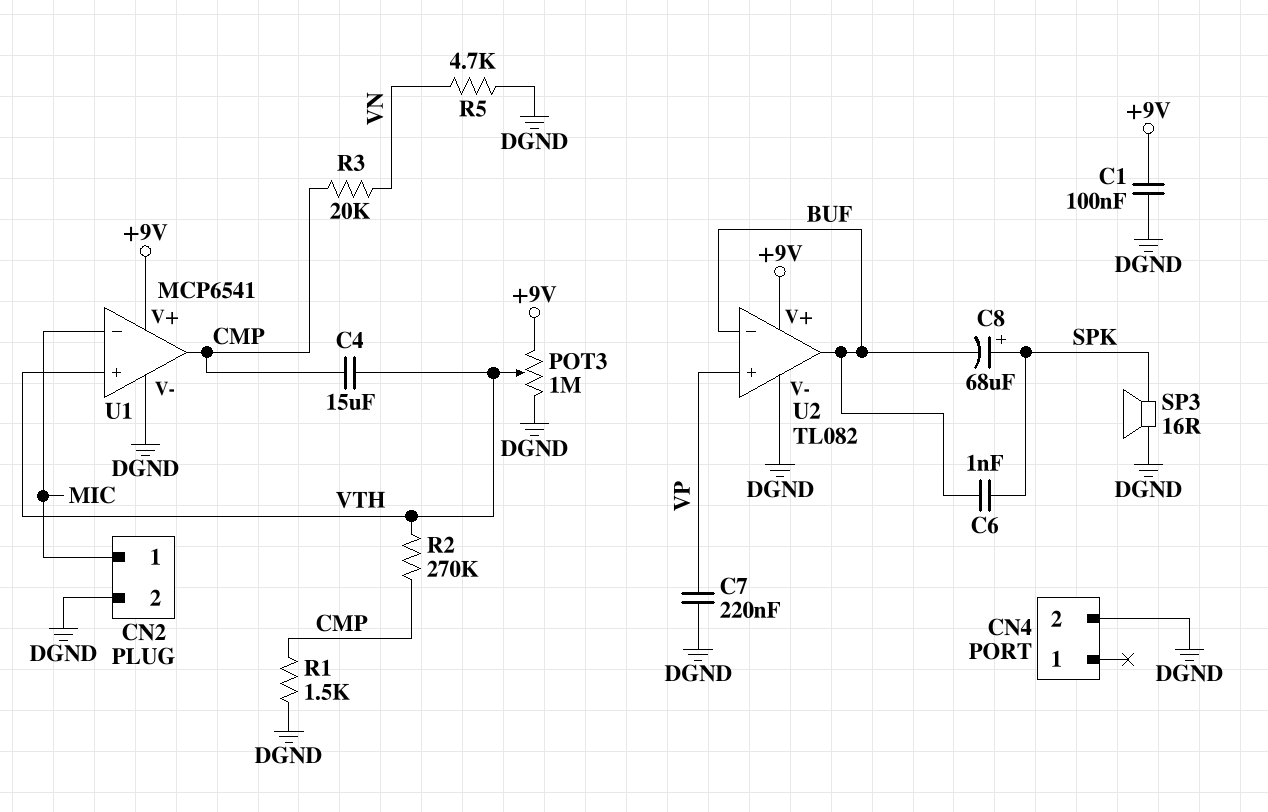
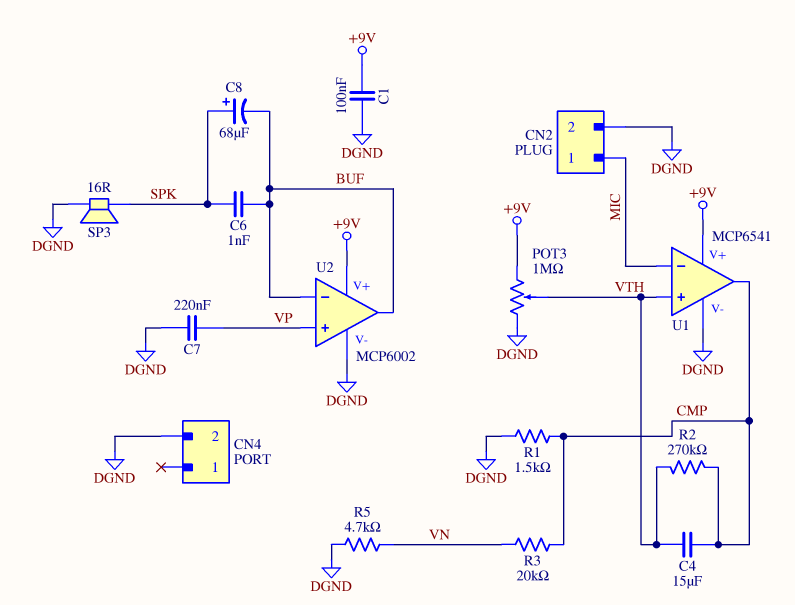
U2: TL082 -> MCP6002

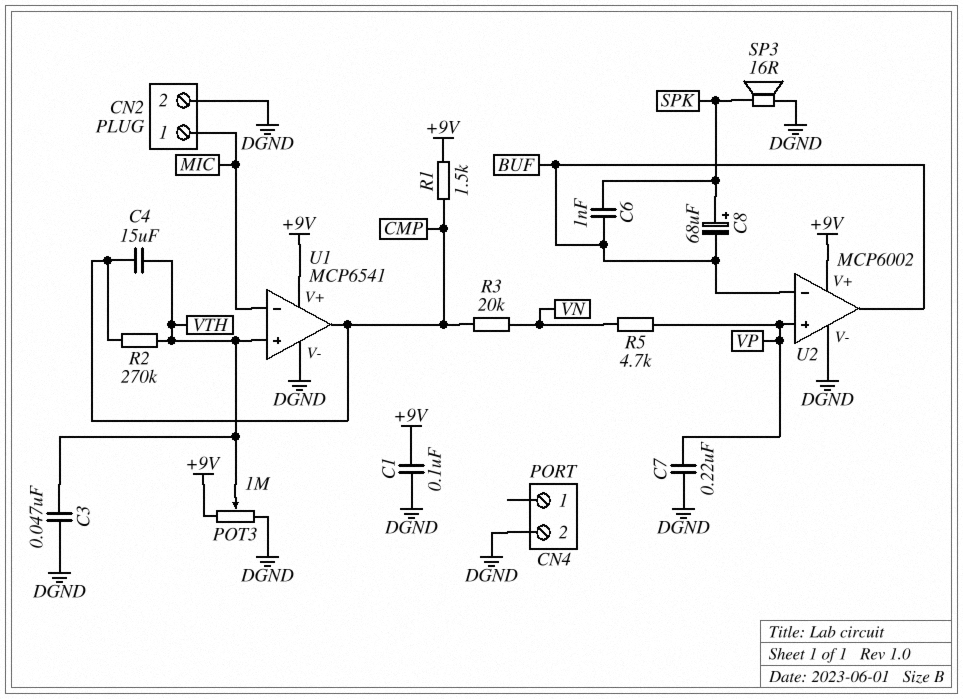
C3: none -> 47nF (DGND, VTH)
R1: 1.5k (CMP, DGND) -> 1.5k (+9V, CMP)
R5: 4.7k (DGND, VN) -> 4.7k (VN, VP)

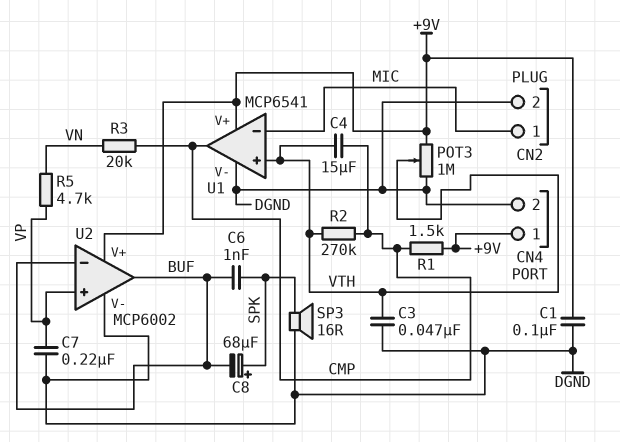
CN4 pin 1: none -> +9V

